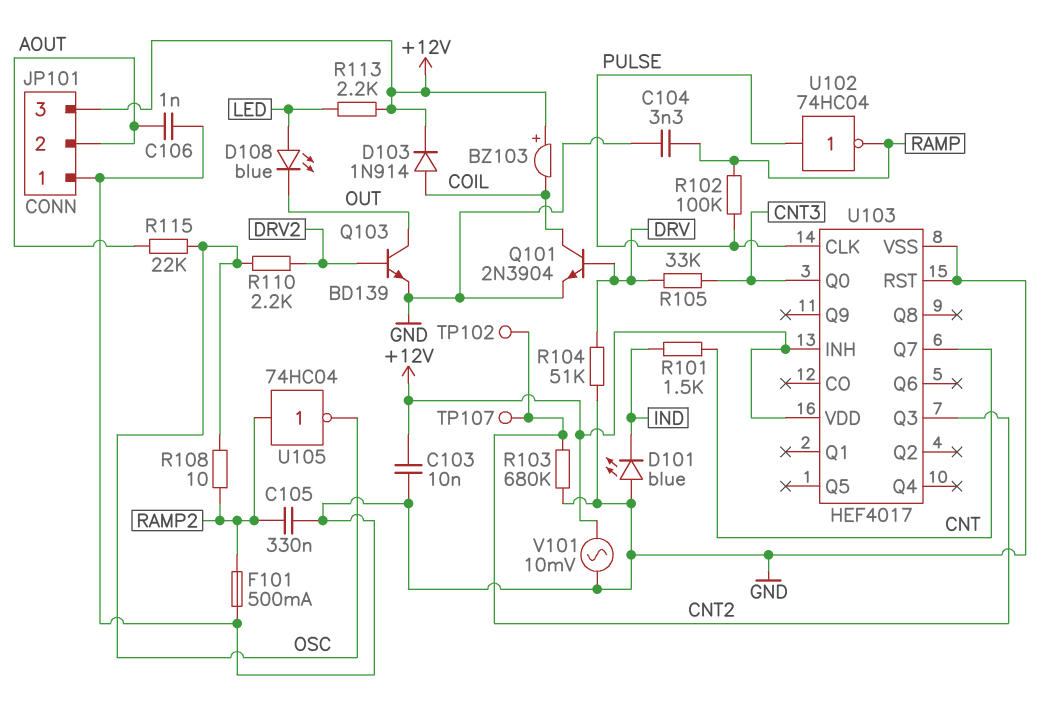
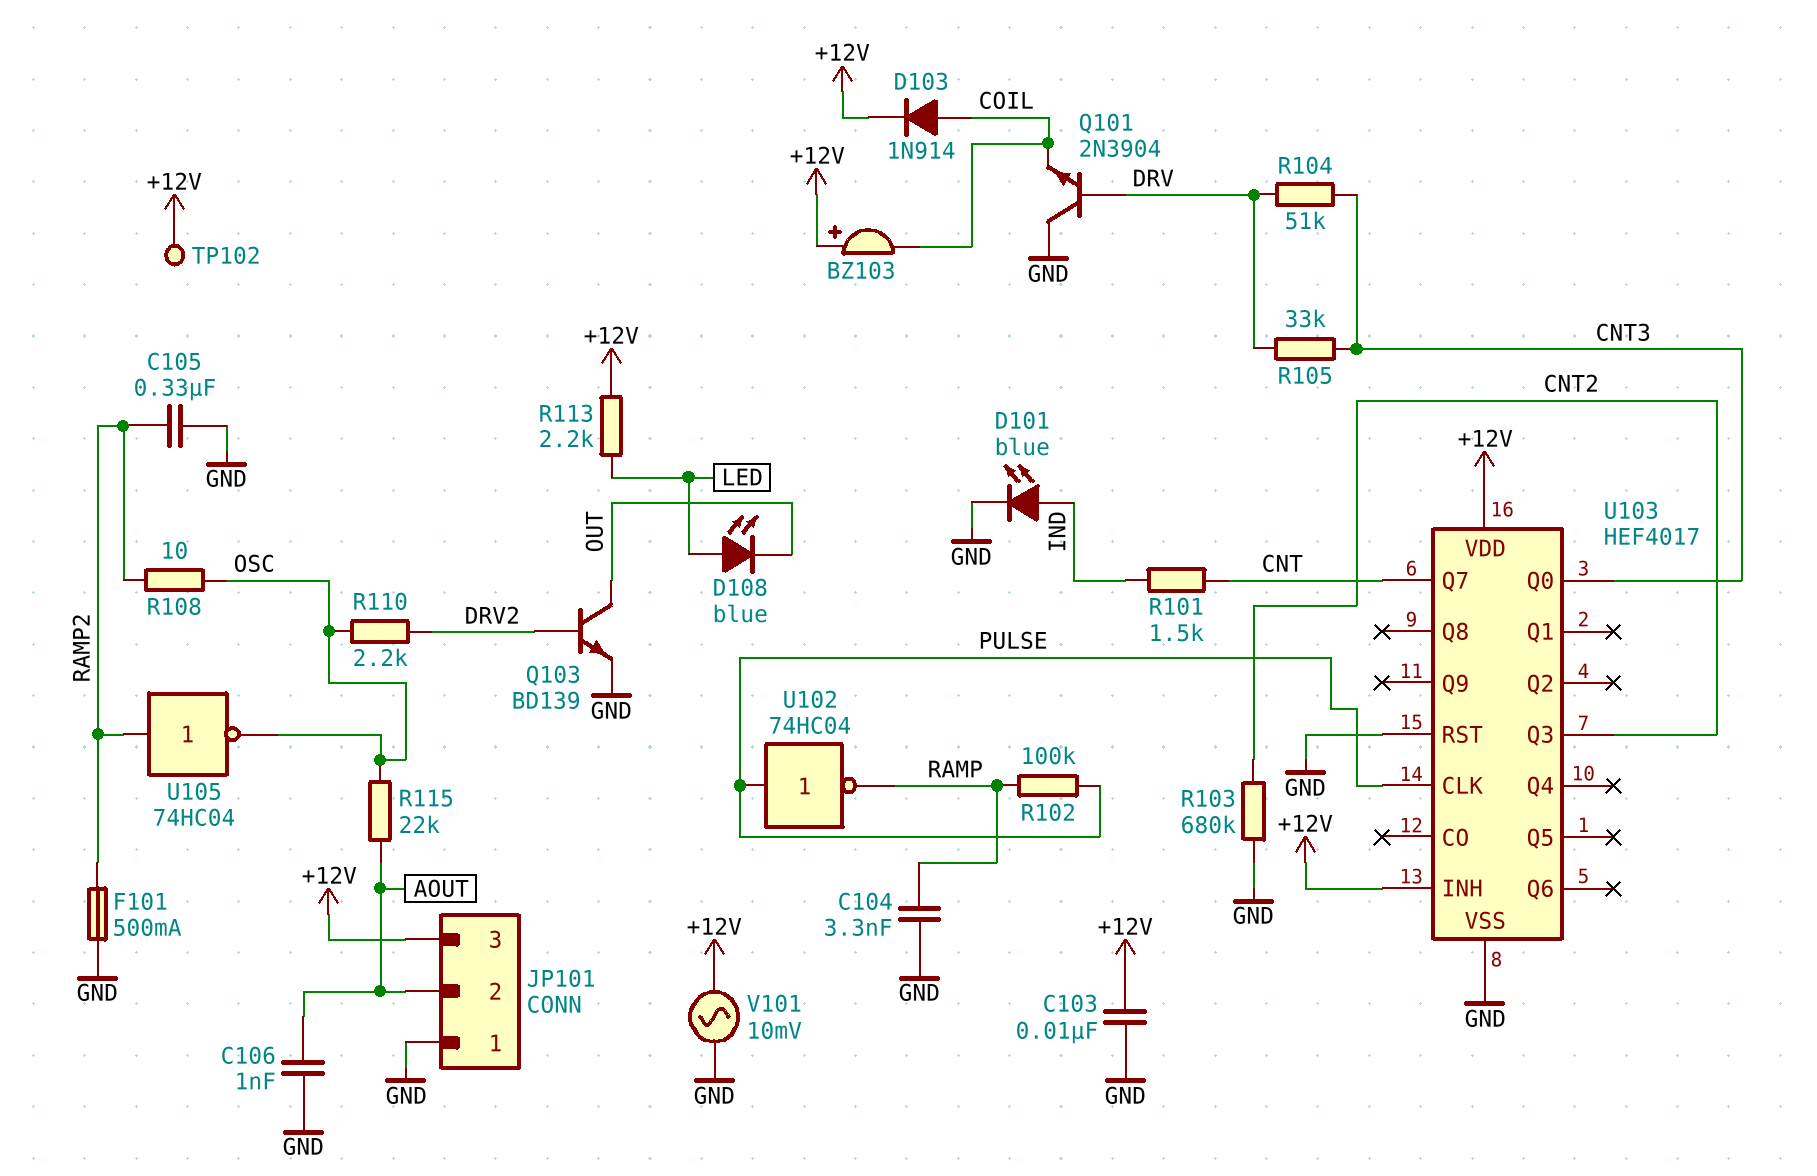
D101: LED blue (A GND, K IND) -> LED blue (A IND, K GND)
Q101: NPN 2N3904 (B DRV, C COIL, E GND) -> NPN 2N3904 (B DRV, C GND, E COIL)
R104: 51k (DRV, GND) -> 51k (CNT3, DRV)
TP102: test point (CNT2) -> test point (+12V)
TP107: test point (CNT2) -> none

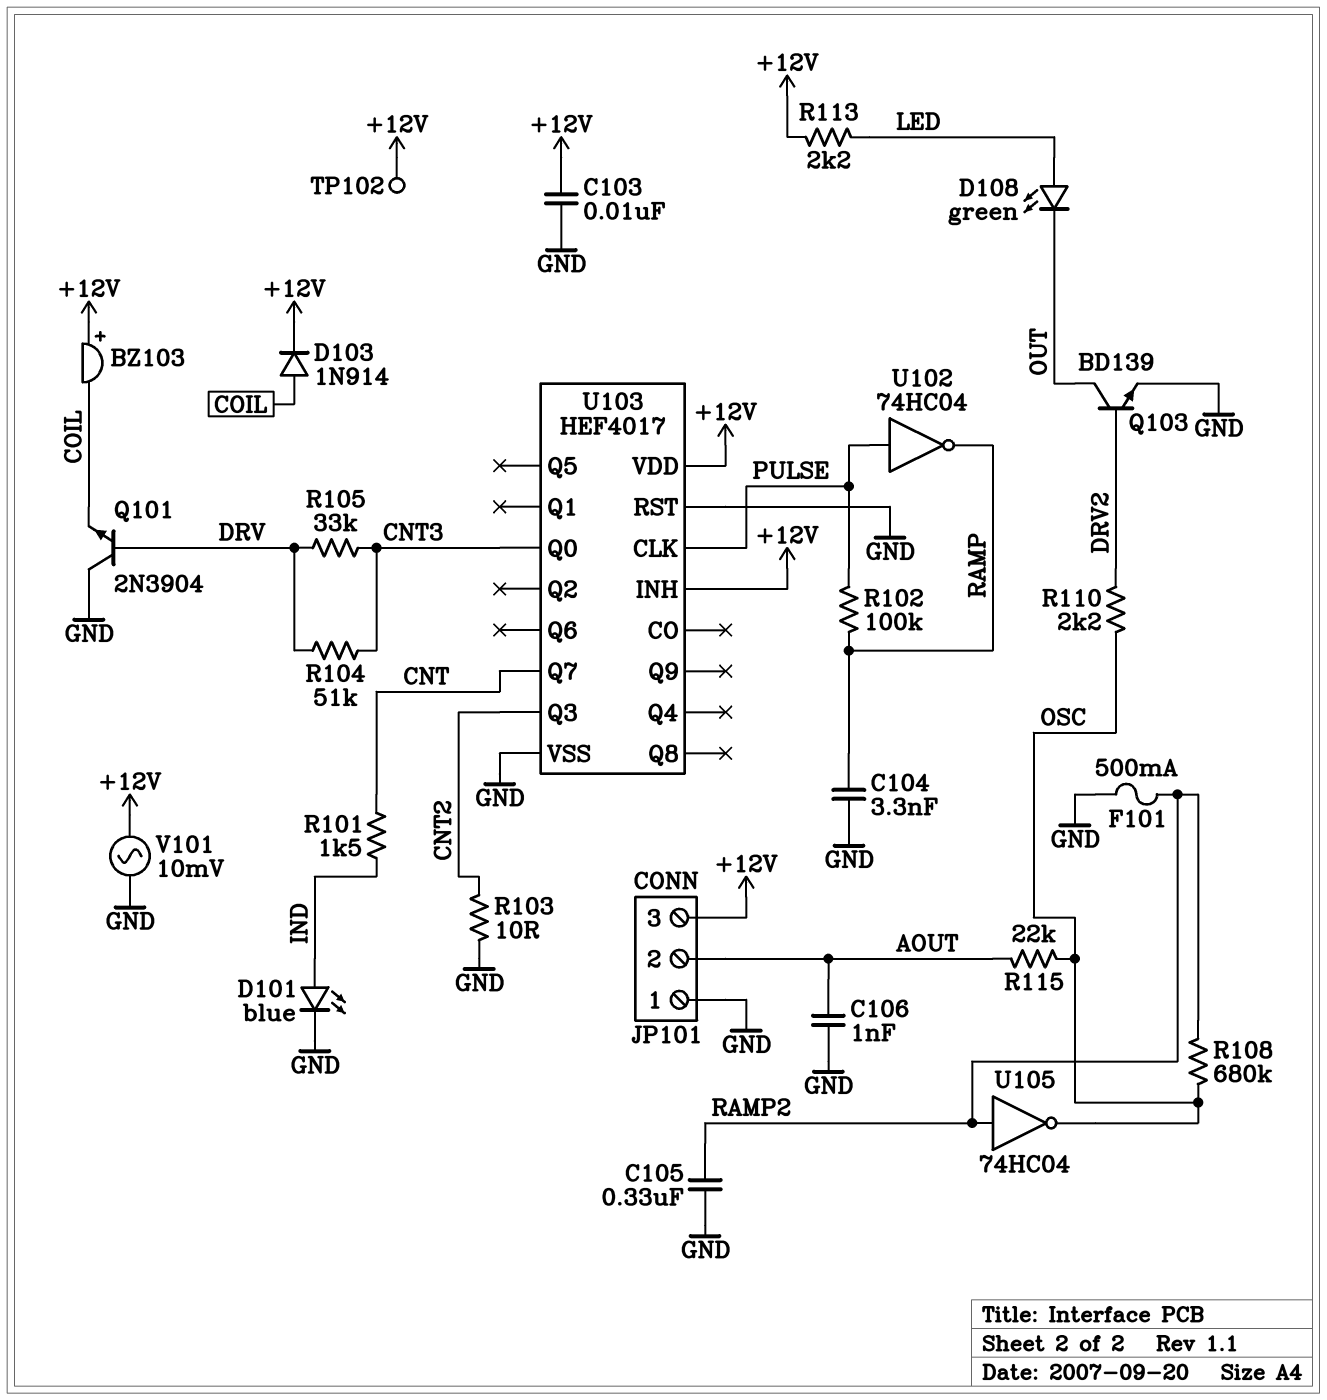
D108: LED blue (A LED, K OUT) -> LED green (A LED, K OUT)
R103: 680k (CNT2, GND) -> 10 (CNT2, GND)
R108: 10 (OSC, RAMP2) -> 680k (OSC, RAMP2)

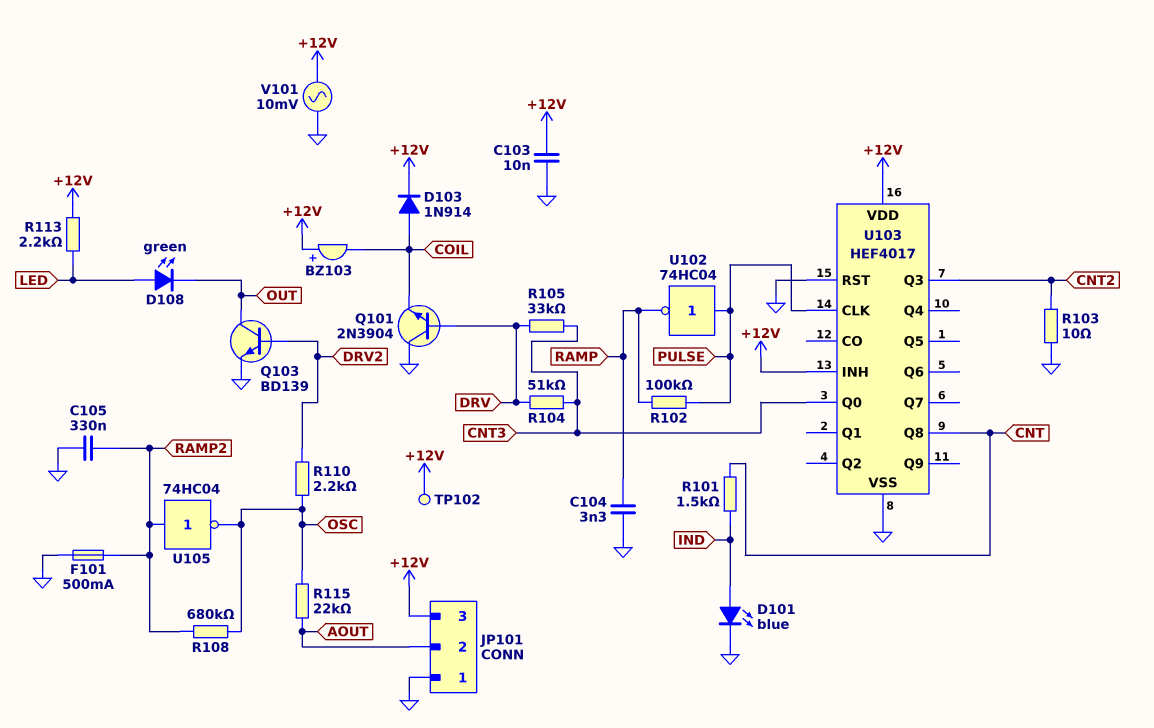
C106: 1nF (AOUT, GND) -> none
U103 pin Q7: CNT -> none
U103 pin Q8: none -> CNT

